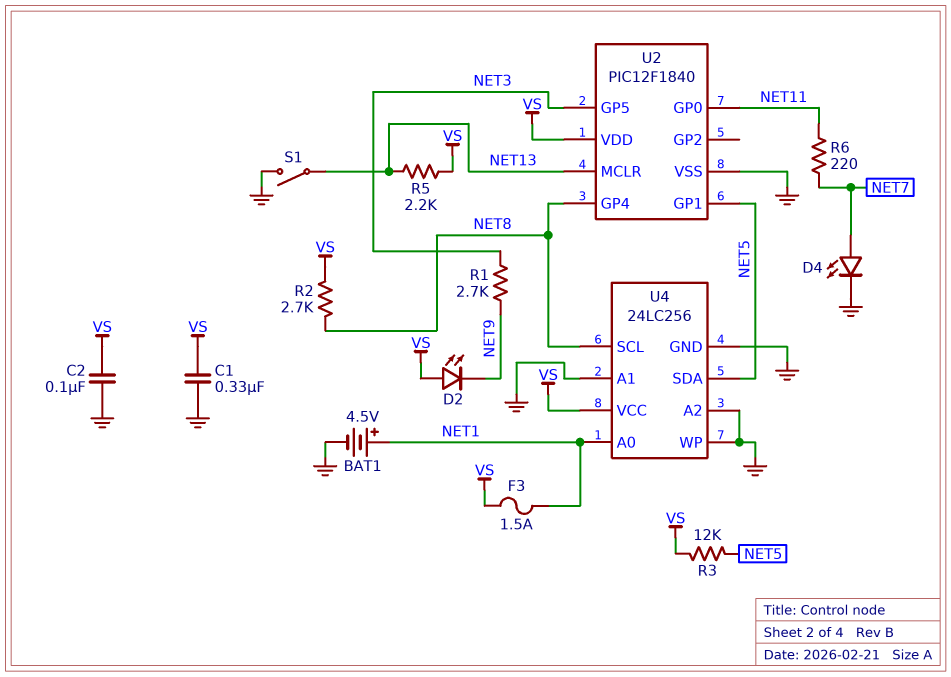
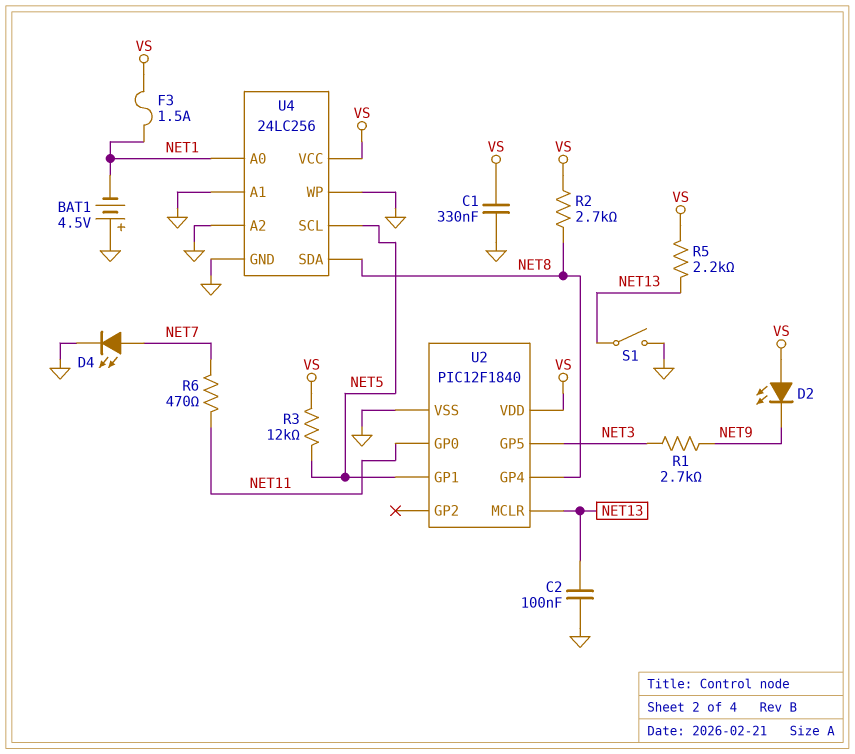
BAT1: 4.5V (plus NET1, minus GND) -> 4.5V (plus GND, minus NET1)
C2: 100nF (GND, VS) -> 100nF (GND, NET13)
R6: 220 (NET7, NET11) -> 470 (NET7, NET11)
U4 pin SCL: NET8 -> NET5
U4 pin SDA: NET5 -> NET8

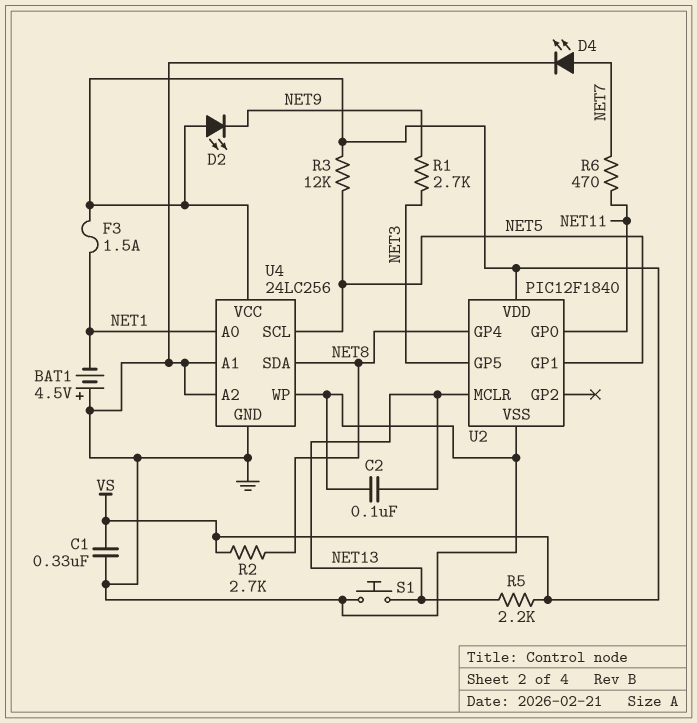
S1: switch (GND, NET13) -> button (GND, NET13)

